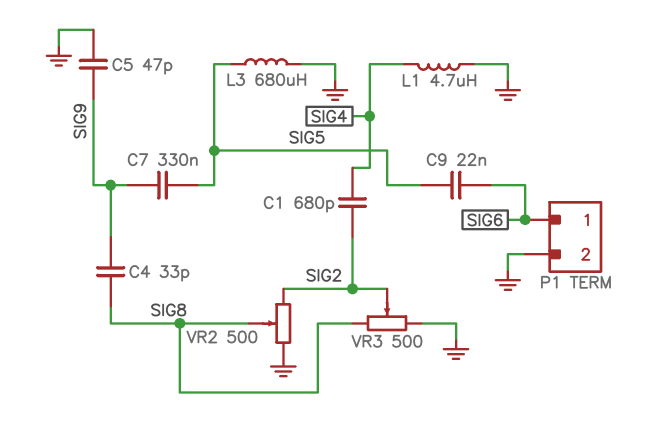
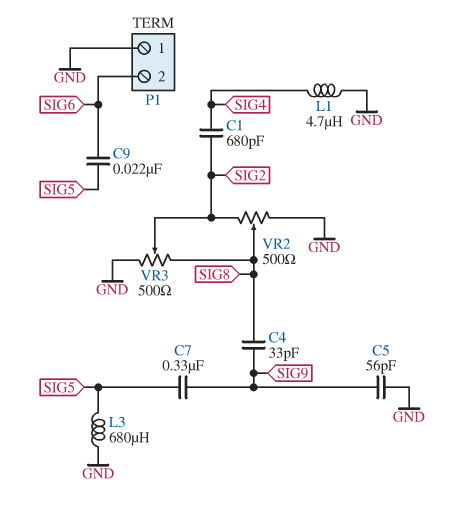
C5: 47pF (GND, SIG9) -> 56pF (GND, SIG9)
P1 pin 1: SIG6 -> GND
P1 pin 2: GND -> SIG6

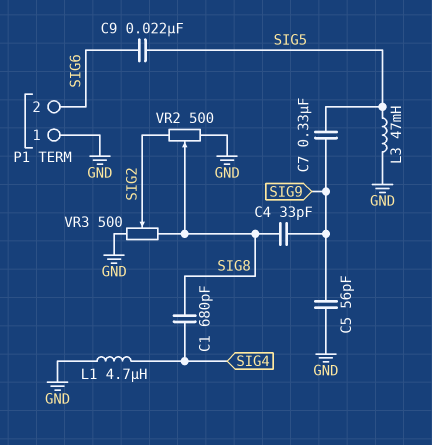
C1: 680pF (SIG2, SIG4) -> 680pF (SIG4, SIG8)
L3: 680uH (GND, SIG5) -> 47mH (GND, SIG5)

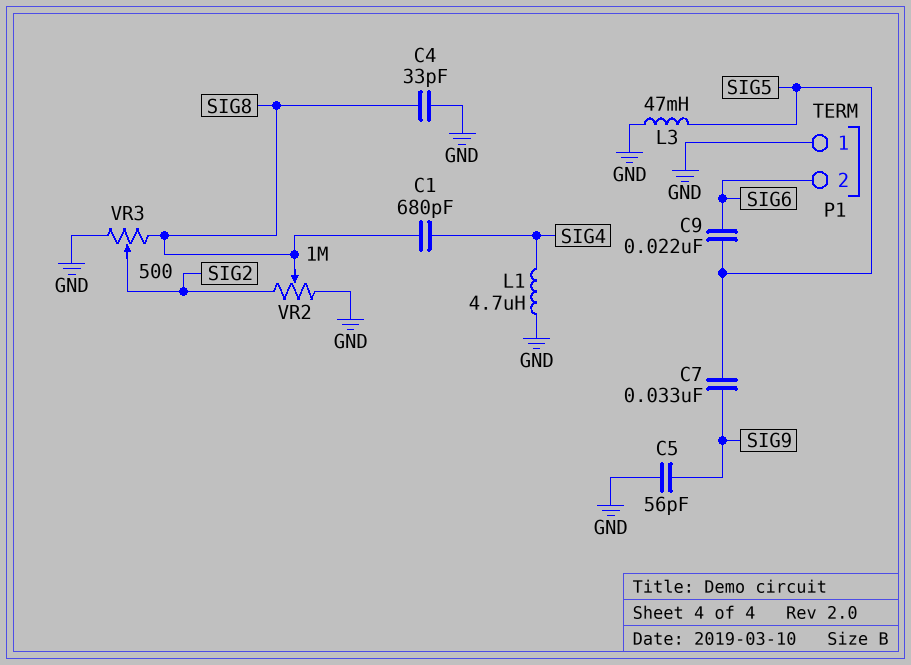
C4: 33pF (SIG8, SIG9) -> 33pF (GND, SIG8)
C7: 330nF (SIG5, SIG9) -> 33nF (SIG5, SIG9)
VR2: 500 (GND, SIG2, wiper SIG8) -> 1M (GND, SIG2, wiper SIG8)

